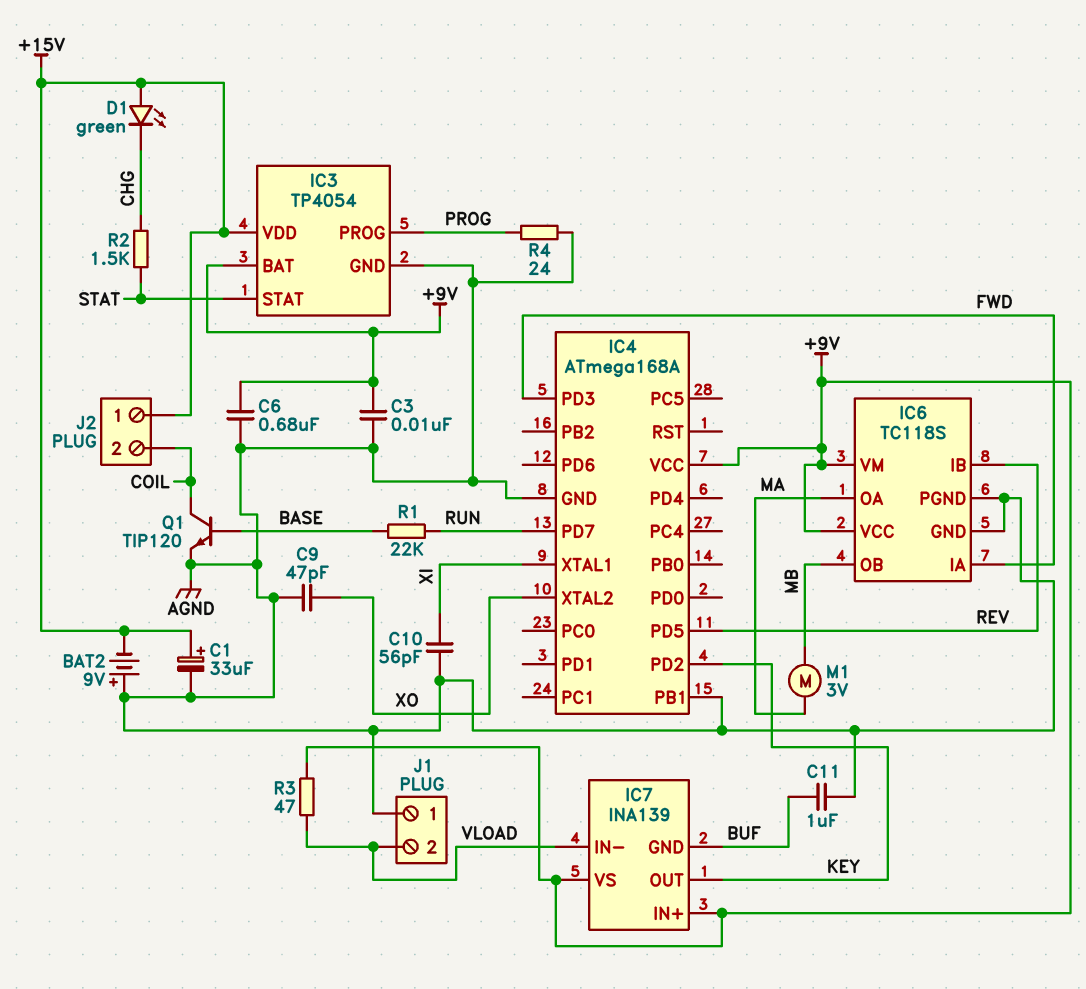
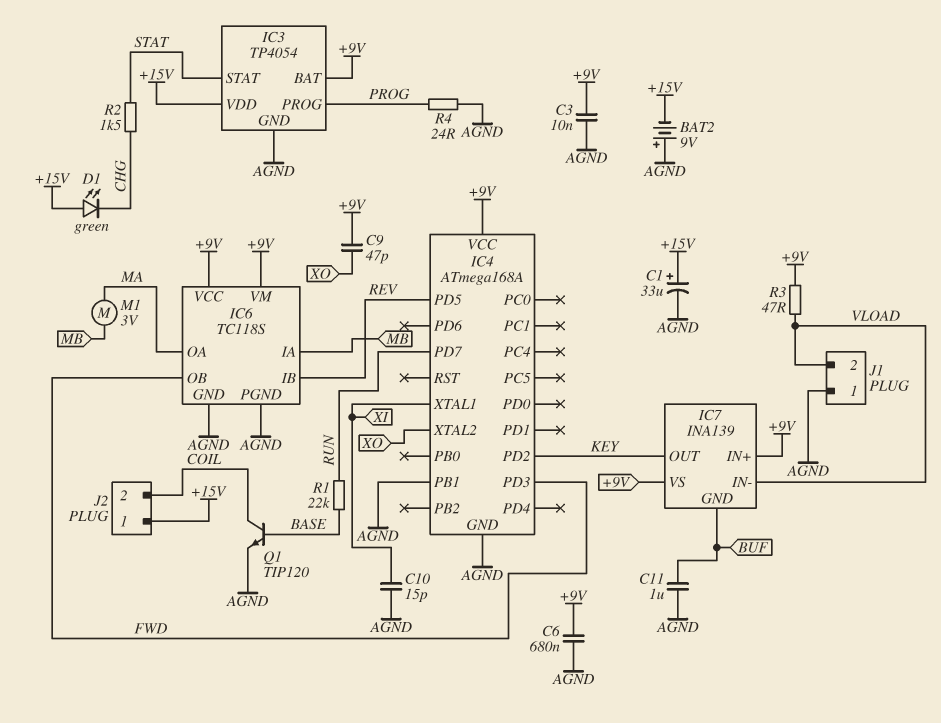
C9: 47pF (AGND, XO) -> 47pF (+9V, XO)
C10: 56pF (AGND, XI) -> 15pF (AGND, XI)
IC6 pin IA: FWD -> MB
IC6 pin OB: MB -> FWD

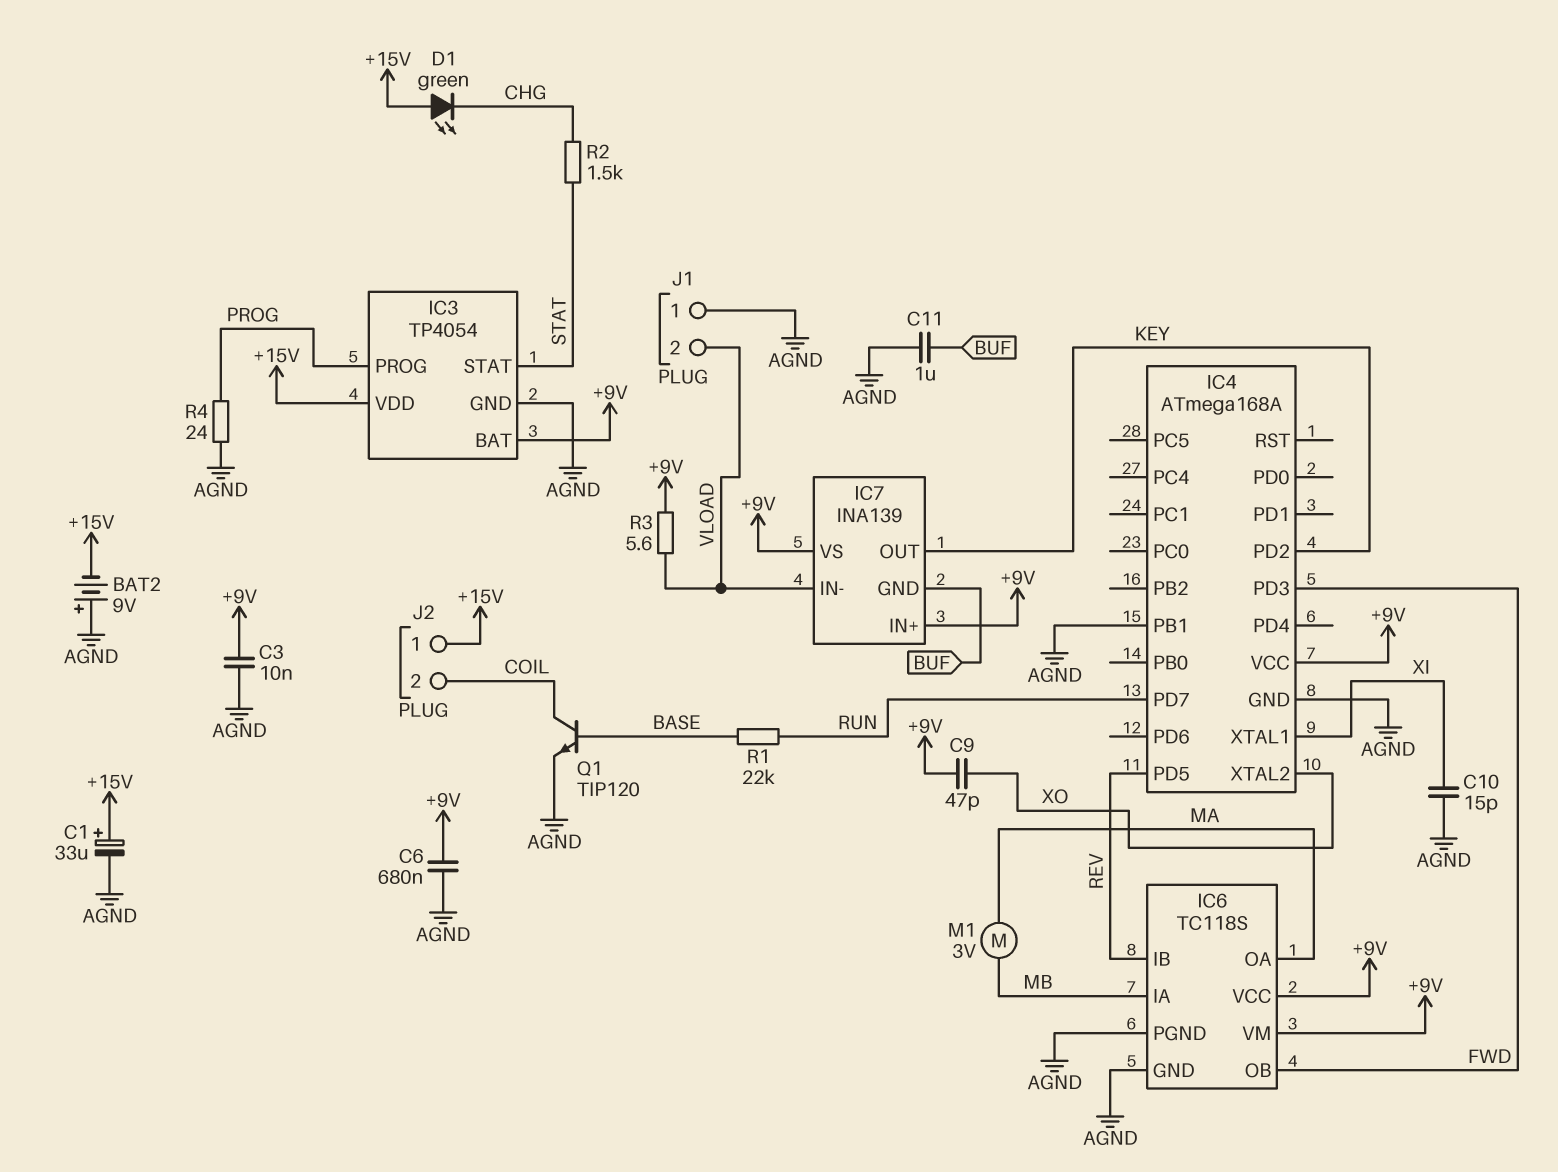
R3: 47 (+9V, VLOAD) -> 5.6 (+9V, VLOAD)

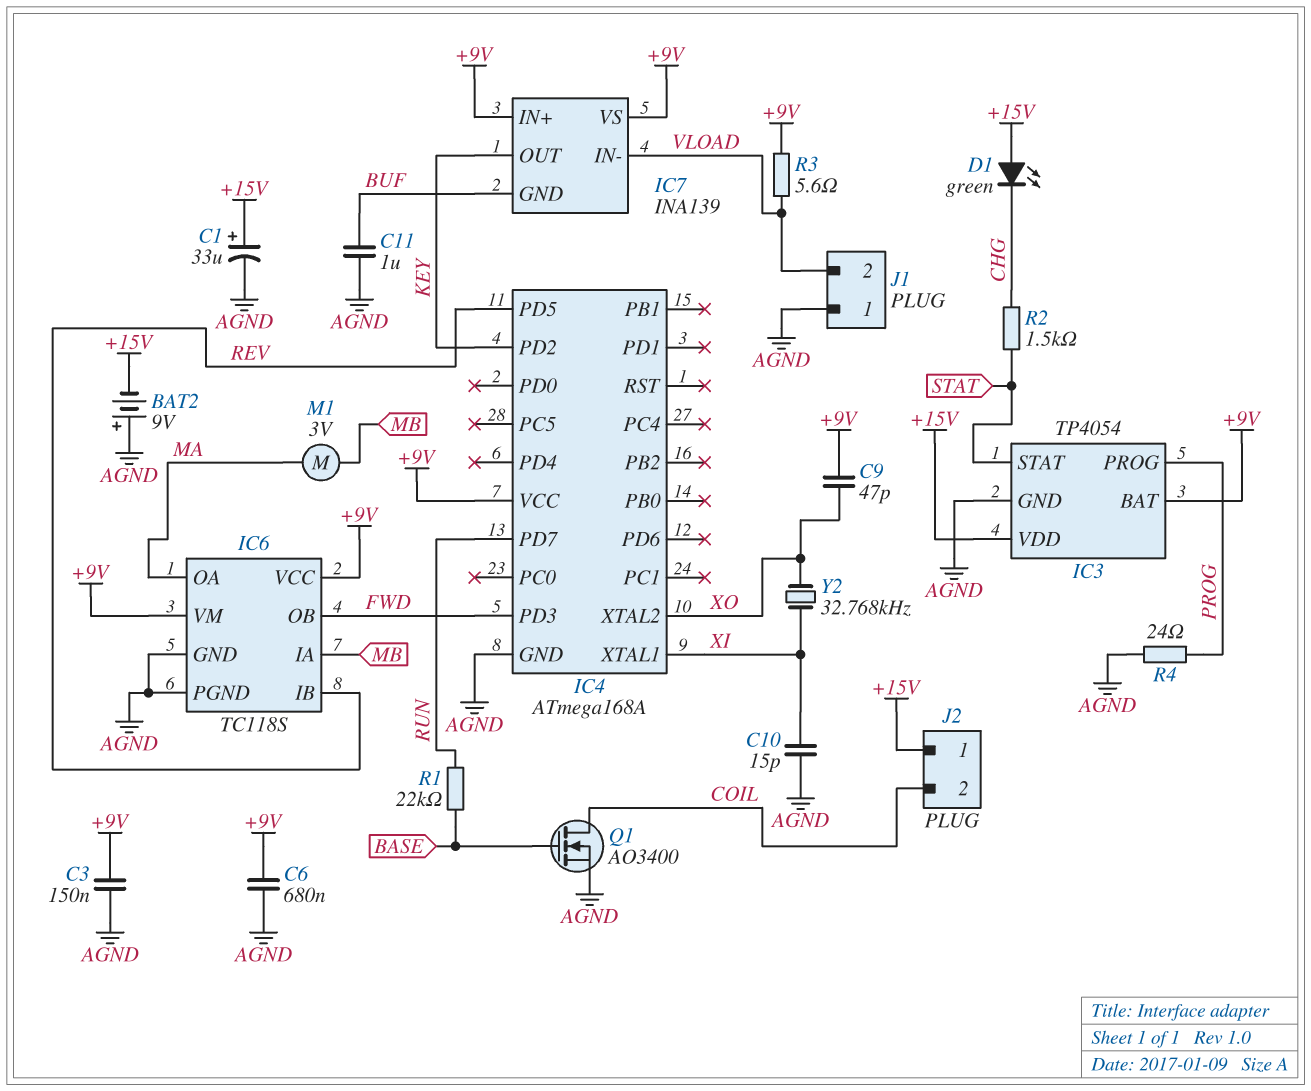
C3: 10nF (+9V, AGND) -> 150nF (+9V, AGND)
IC4 pin PB1: AGND -> none
Q1: NPN TIP120 (B BASE, C COIL, E AGND) -> NMOS AO3400 (G BASE, D COIL, S AGND)
Y2: none -> 32.768kHz (XI, XO)

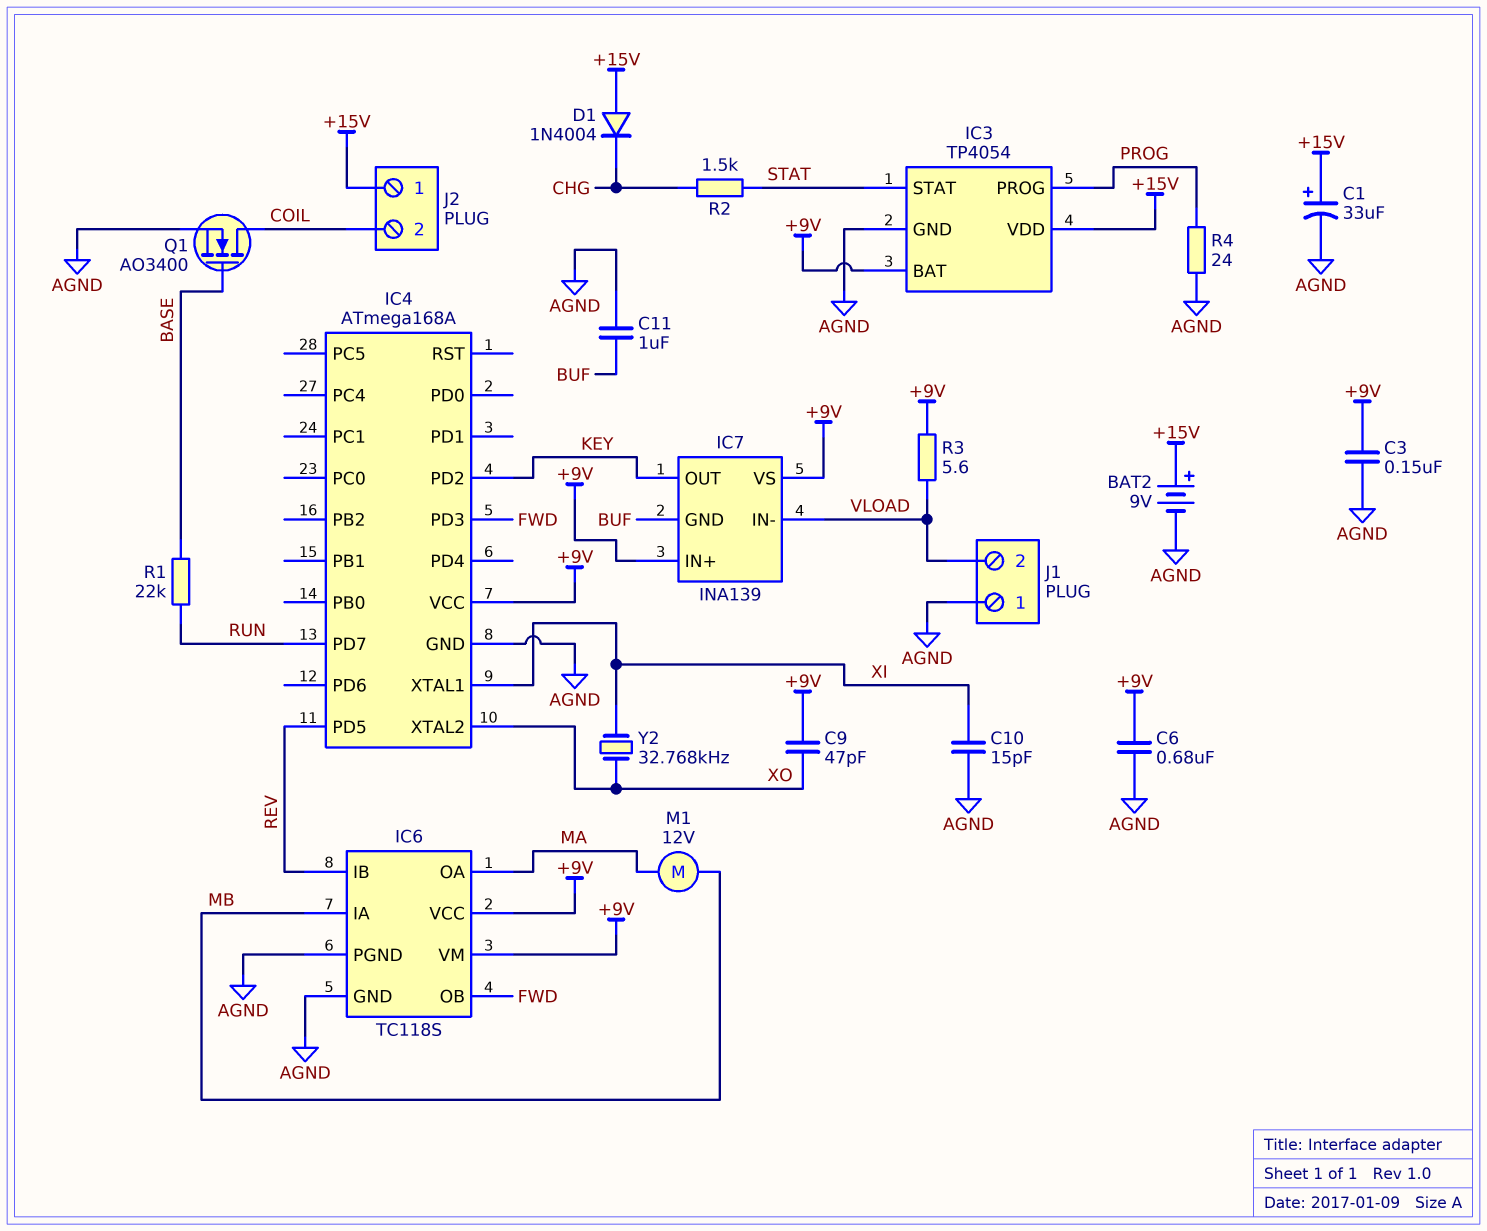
BAT2: 9V (plus AGND, minus +15V) -> 9V (plus +15V, minus AGND)
D1: LED green (A +15V, K CHG) -> diode 1N4004 (A +15V, K CHG)
M1: motor 3V (MA, MB) -> motor 12V (MA, MB)

